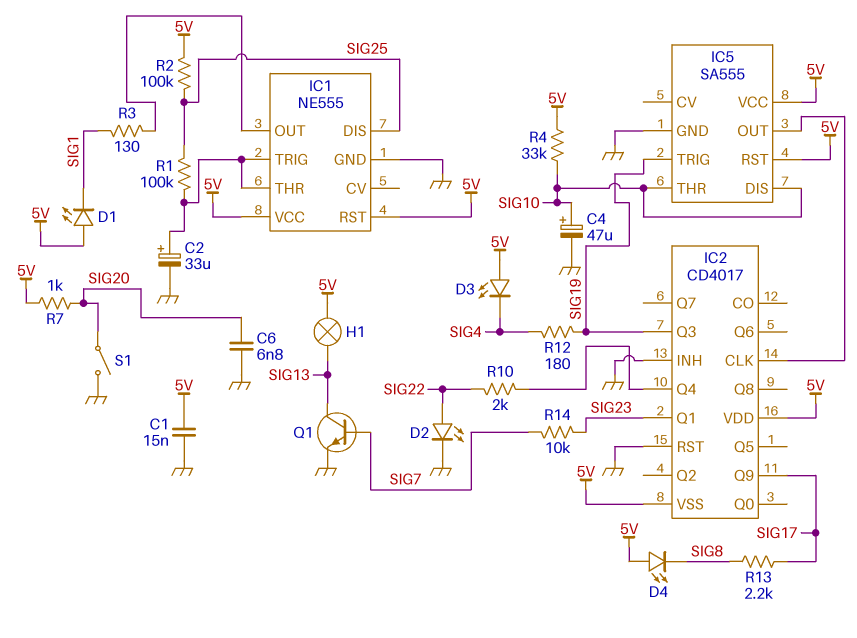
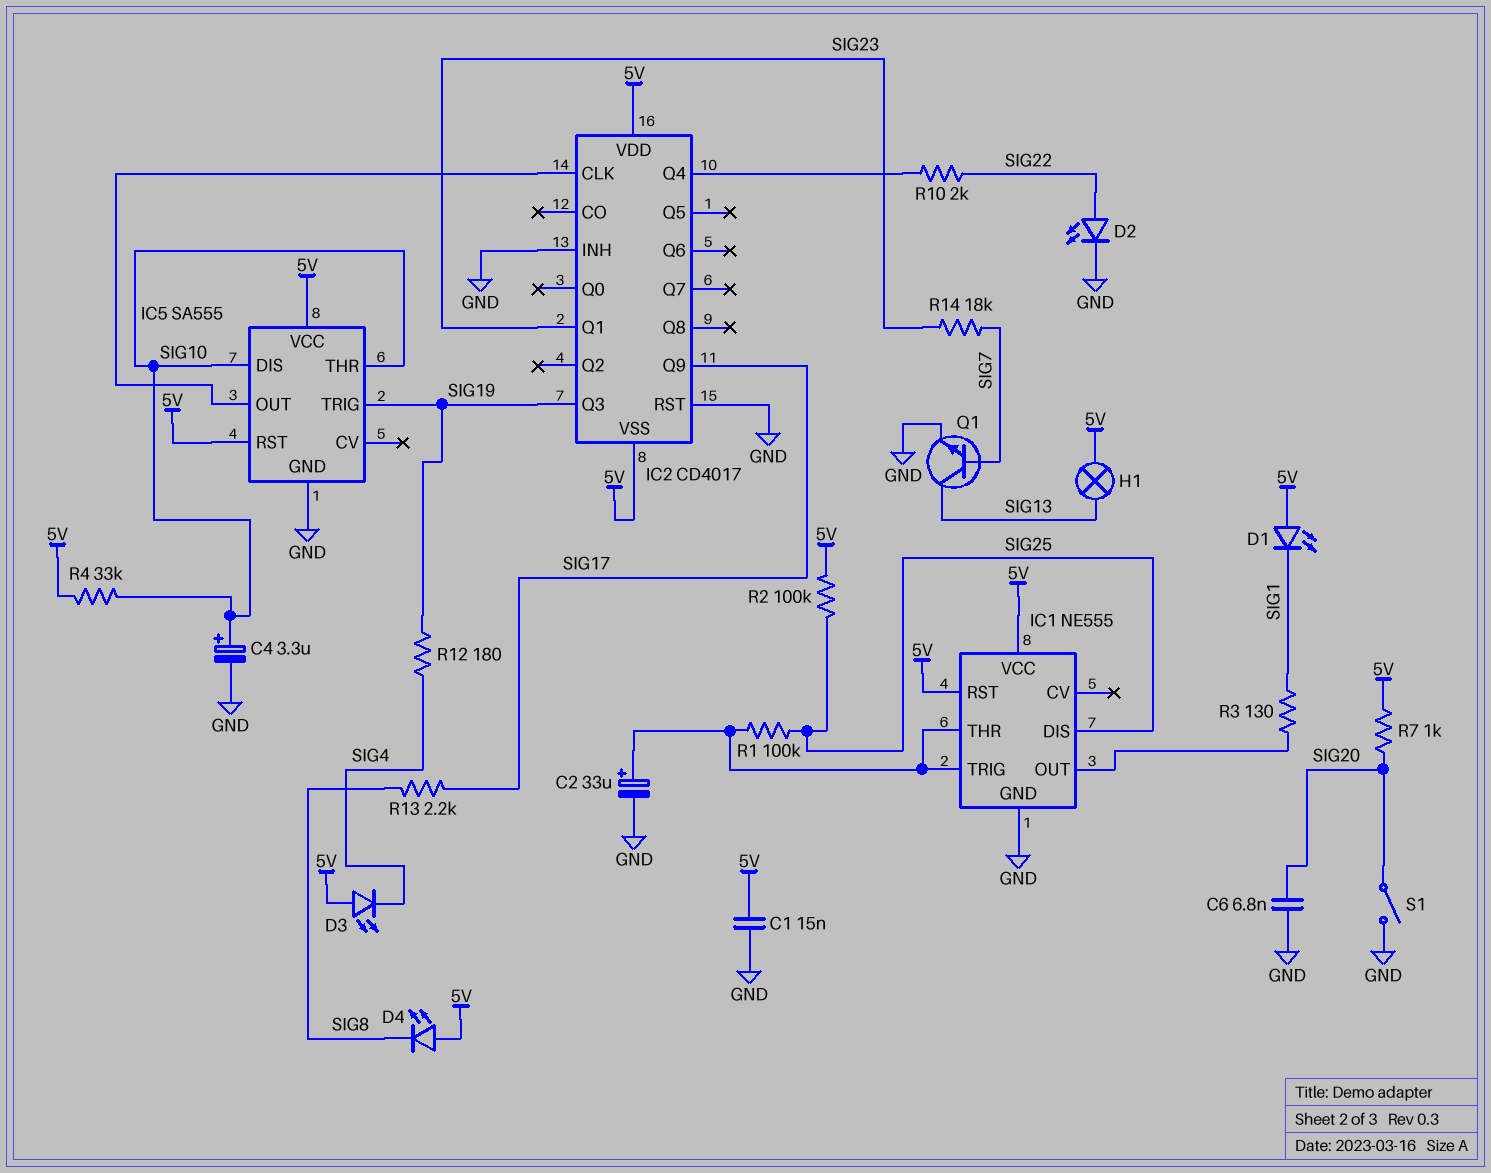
C4: 47uF (plus SIG10, minus GND) -> 3.3uF (plus SIG10, minus GND)
R14: 10k (SIG7, SIG23) -> 18k (SIG7, SIG23)

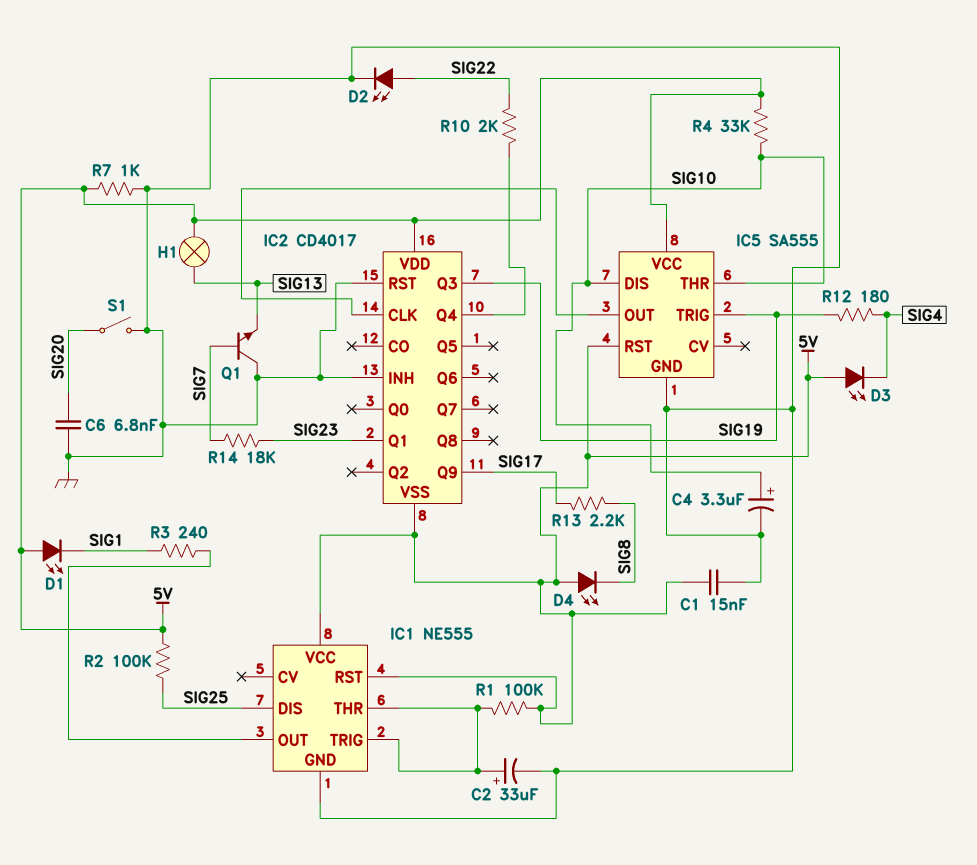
Q1: NPN (B SIG7, C SIG13, E GND) -> NPN (B SIG7, C GND, E SIG13)
R1: 100k (IC1/THR, SIG25) -> 100k (5V, IC1/THR)
R3: 130 (IC1/OUT, SIG1) -> 240 (IC1/OUT, SIG1)
R7: 1k (5V, SIG20) -> 1k (5V, GND)

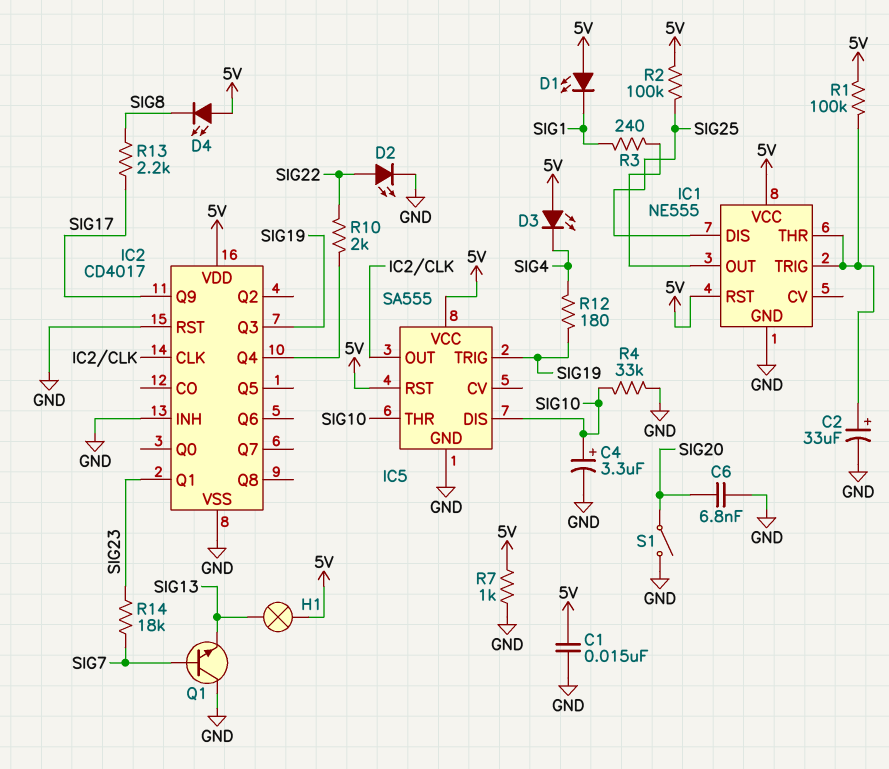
IC2 pin VSS: 5V -> GND
R4: 33k (5V, SIG10) -> 33k (GND, SIG10)

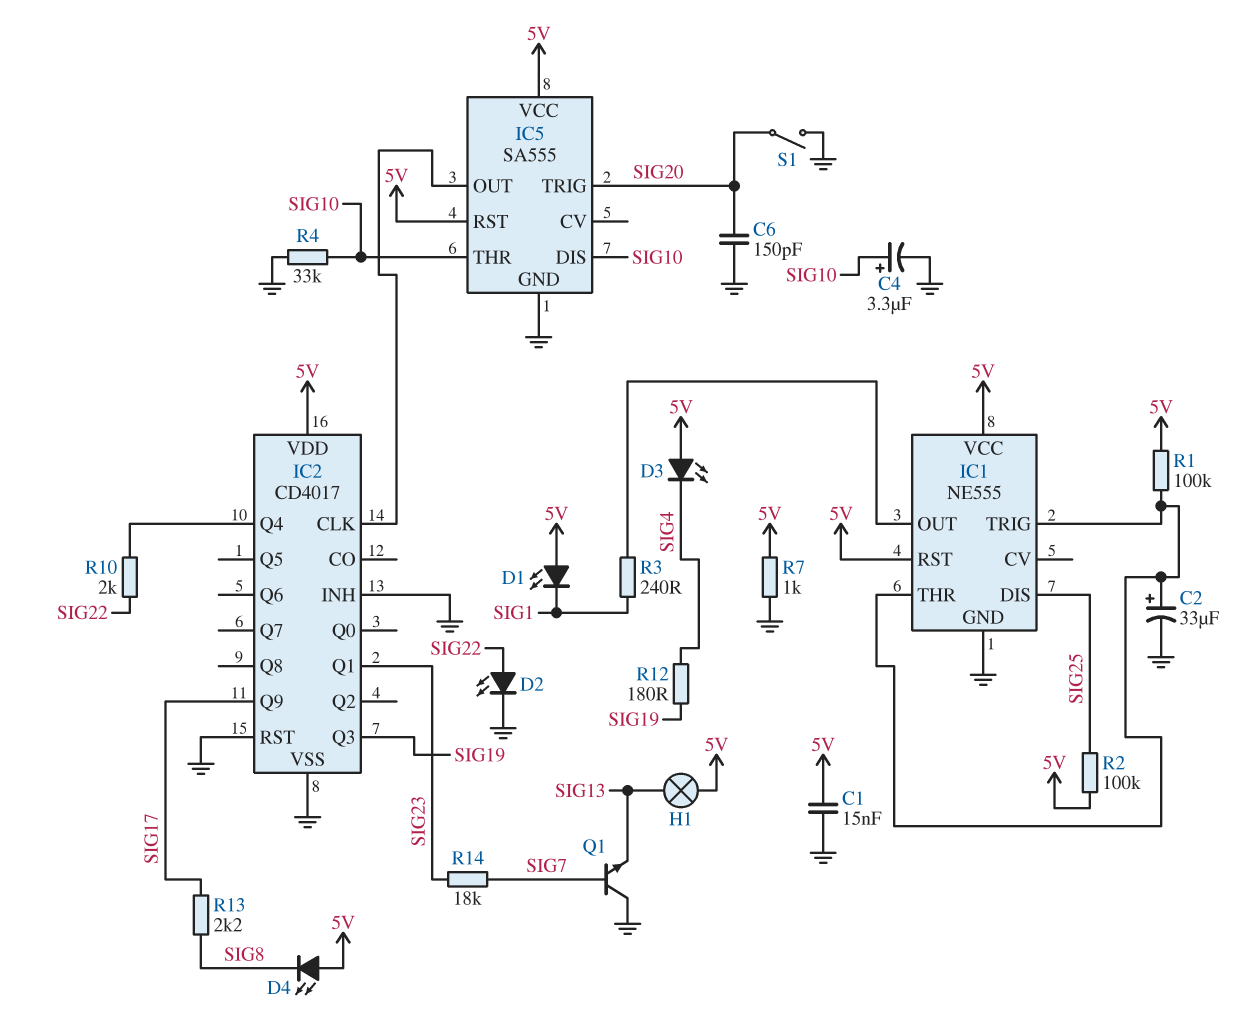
C6: 6.8nF (GND, SIG20) -> 150pF (GND, SIG20)
IC5 pin TRIG: SIG19 -> SIG20

